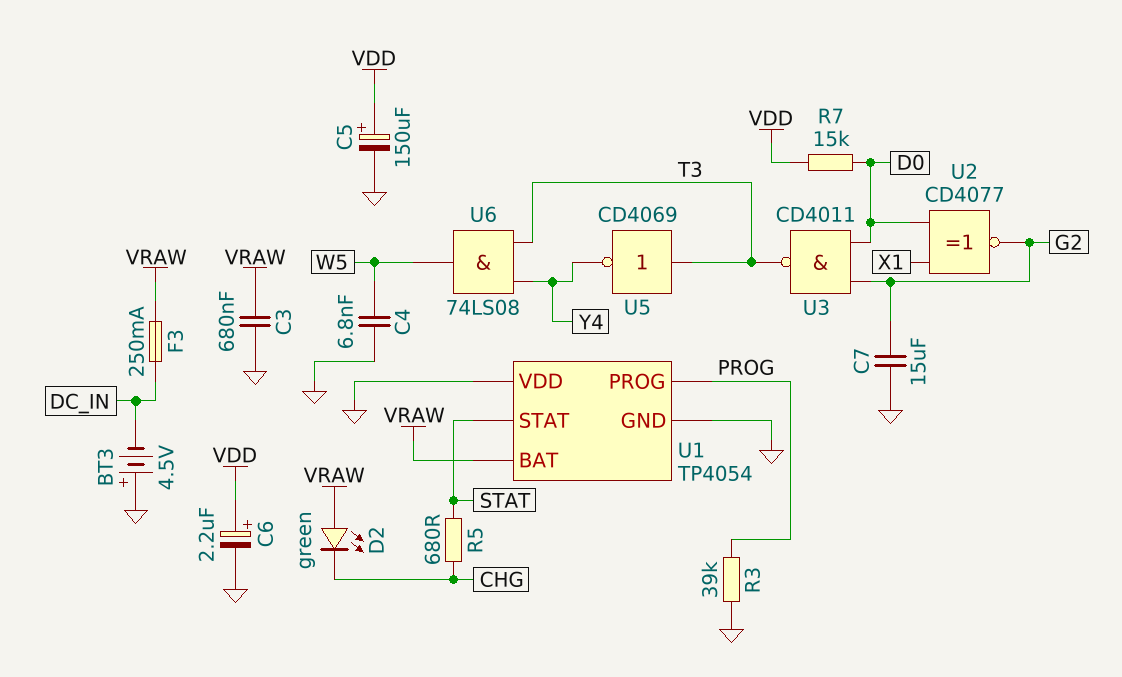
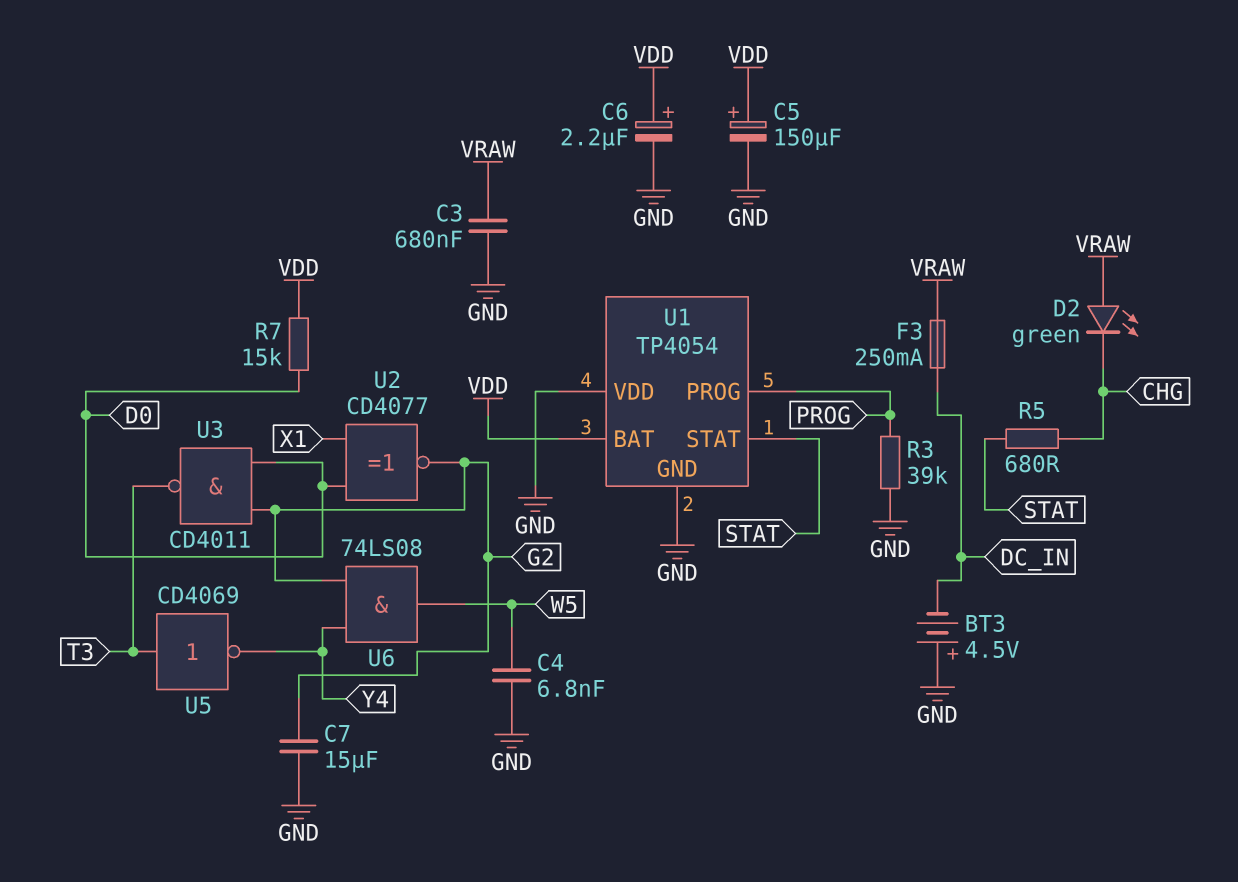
U1 pin BAT: VRAW -> VDD
U6: AND 74LS08 (in T3, in Y4, out W5) -> AND 74LS08 (in G2, in Y4, out W5)

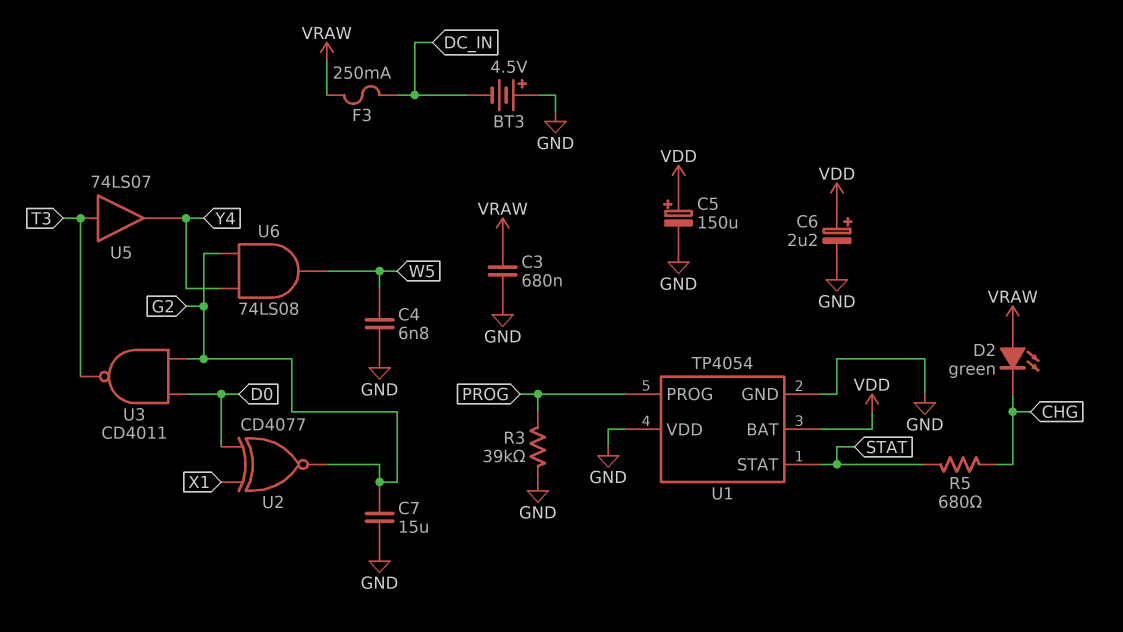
R7: 15k (D0, VDD) -> none
U5: NOT CD4069 (in T3, out Y4) -> buffer 74LS07 (in T3, out Y4)

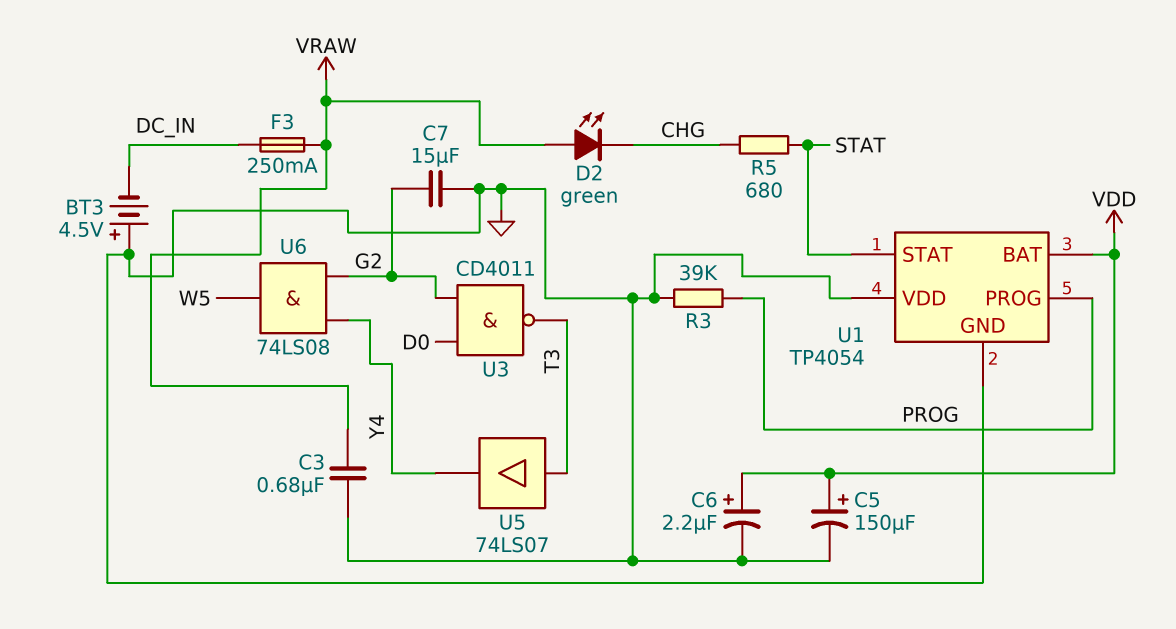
C4: 6.8nF (GND, W5) -> none
U2: XNOR CD4077 (in D0, in X1, out G2) -> none

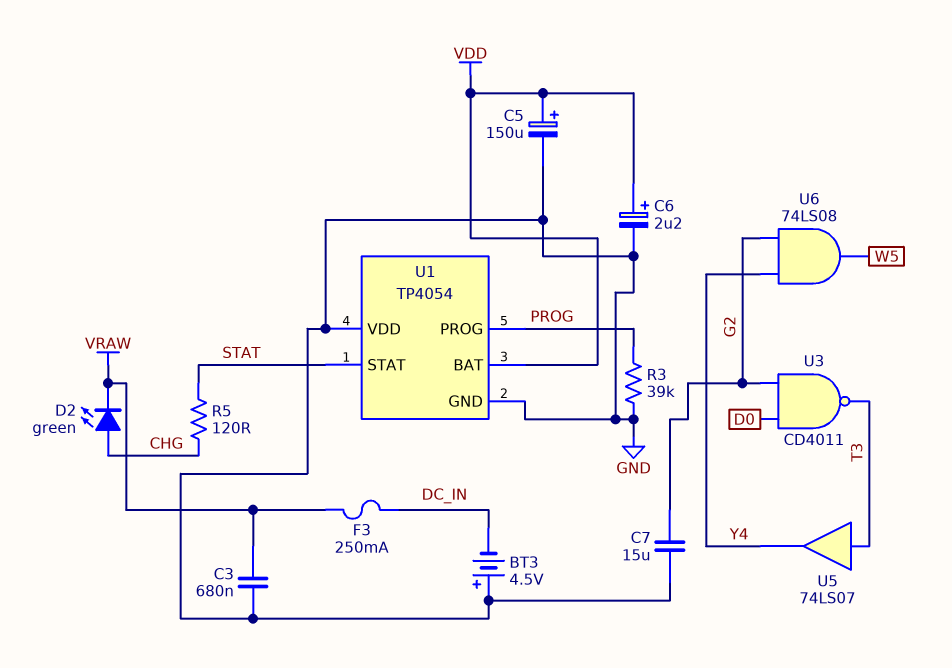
D2: LED green (A VRAW, K CHG) -> LED green (A CHG, K VRAW)
R5: 680 (CHG, STAT) -> 120 (CHG, STAT)

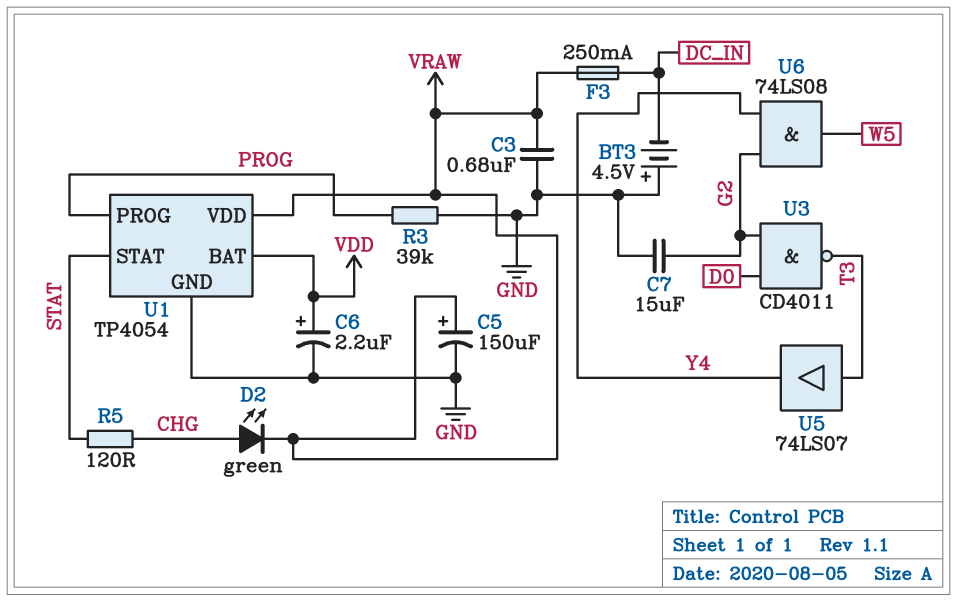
C5: 150uF (plus VDD, minus GND) -> 150uF (plus VRAW, minus GND)
U1 pin VDD: GND -> VRAW

